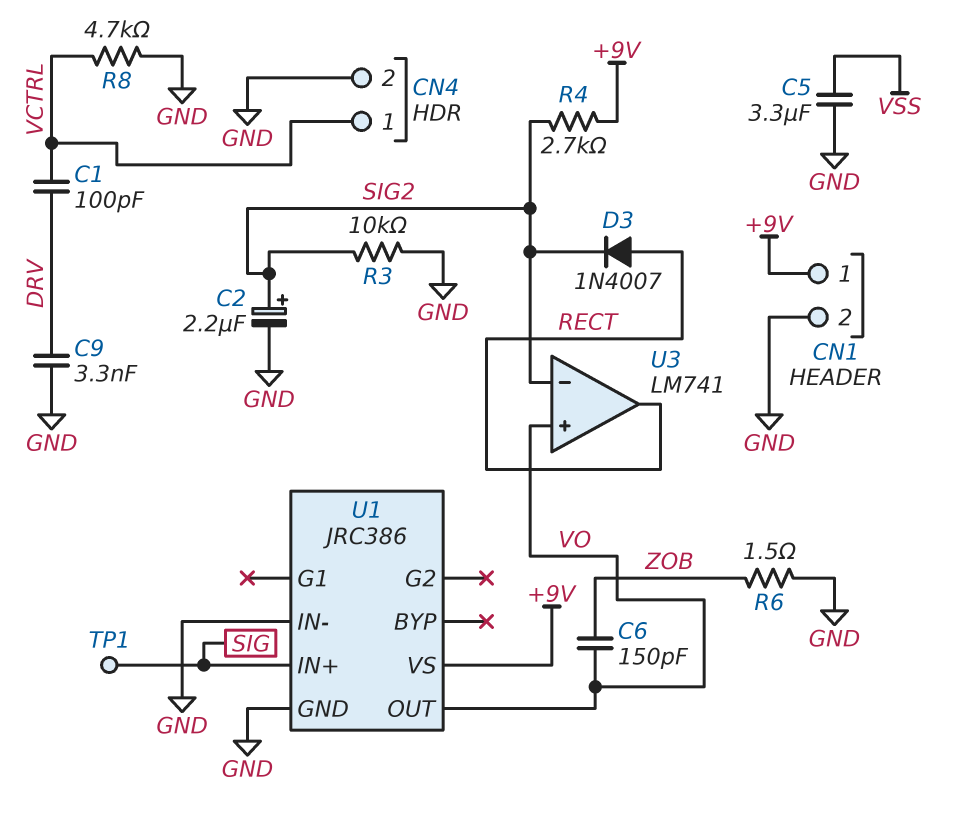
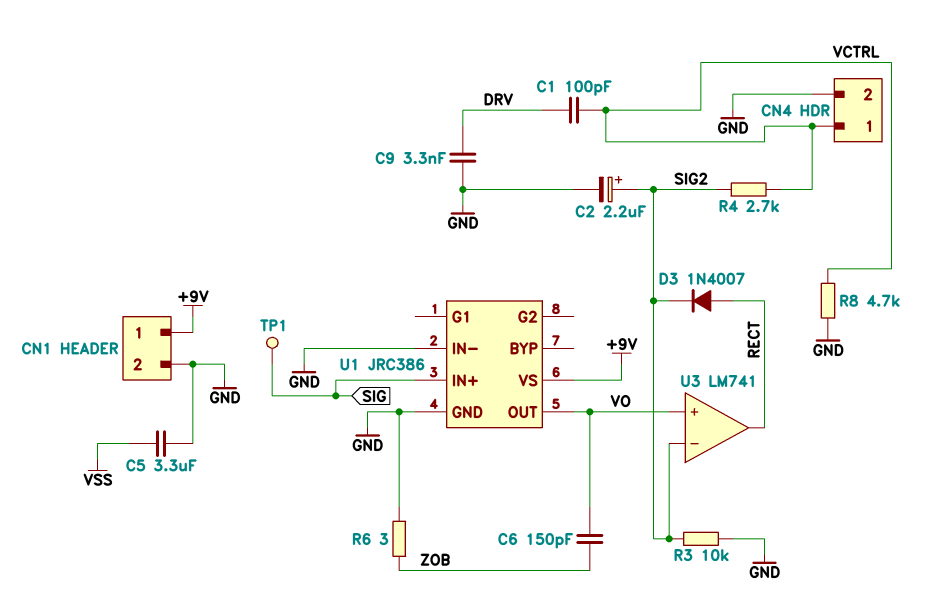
R4: 2.7k (+9V, SIG2) -> 2.7k (SIG2, VCTRL)
R6: 1.5 (GND, ZOB) -> 3 (GND, ZOB)

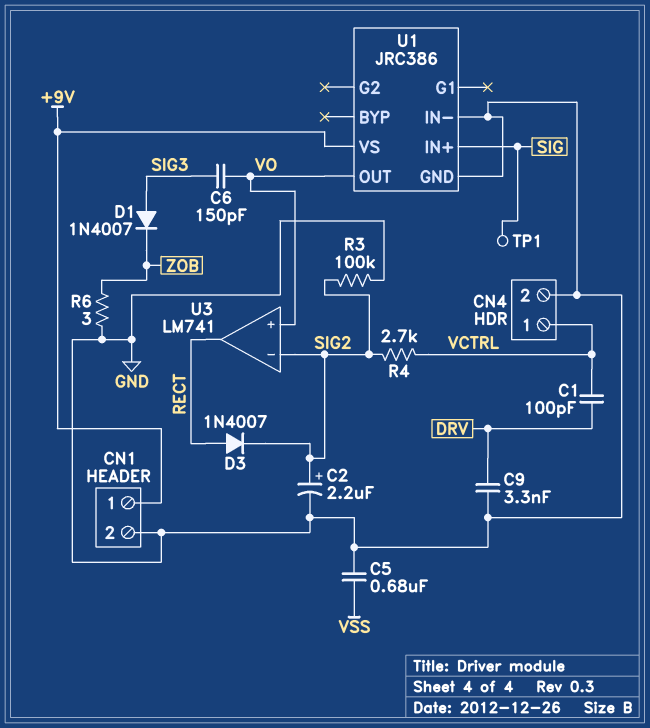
C5: 3.3uF (GND, VSS) -> 680nF (GND, VSS)
C6: 150pF (VO, ZOB) -> 150pF (SIG3, VO)
D1: none -> diode 1N4007 (A SIG3, K ZOB)
R3: 10k (GND, SIG2) -> 100k (GND, SIG2)
R8: 4.7k (GND, VCTRL) -> none

